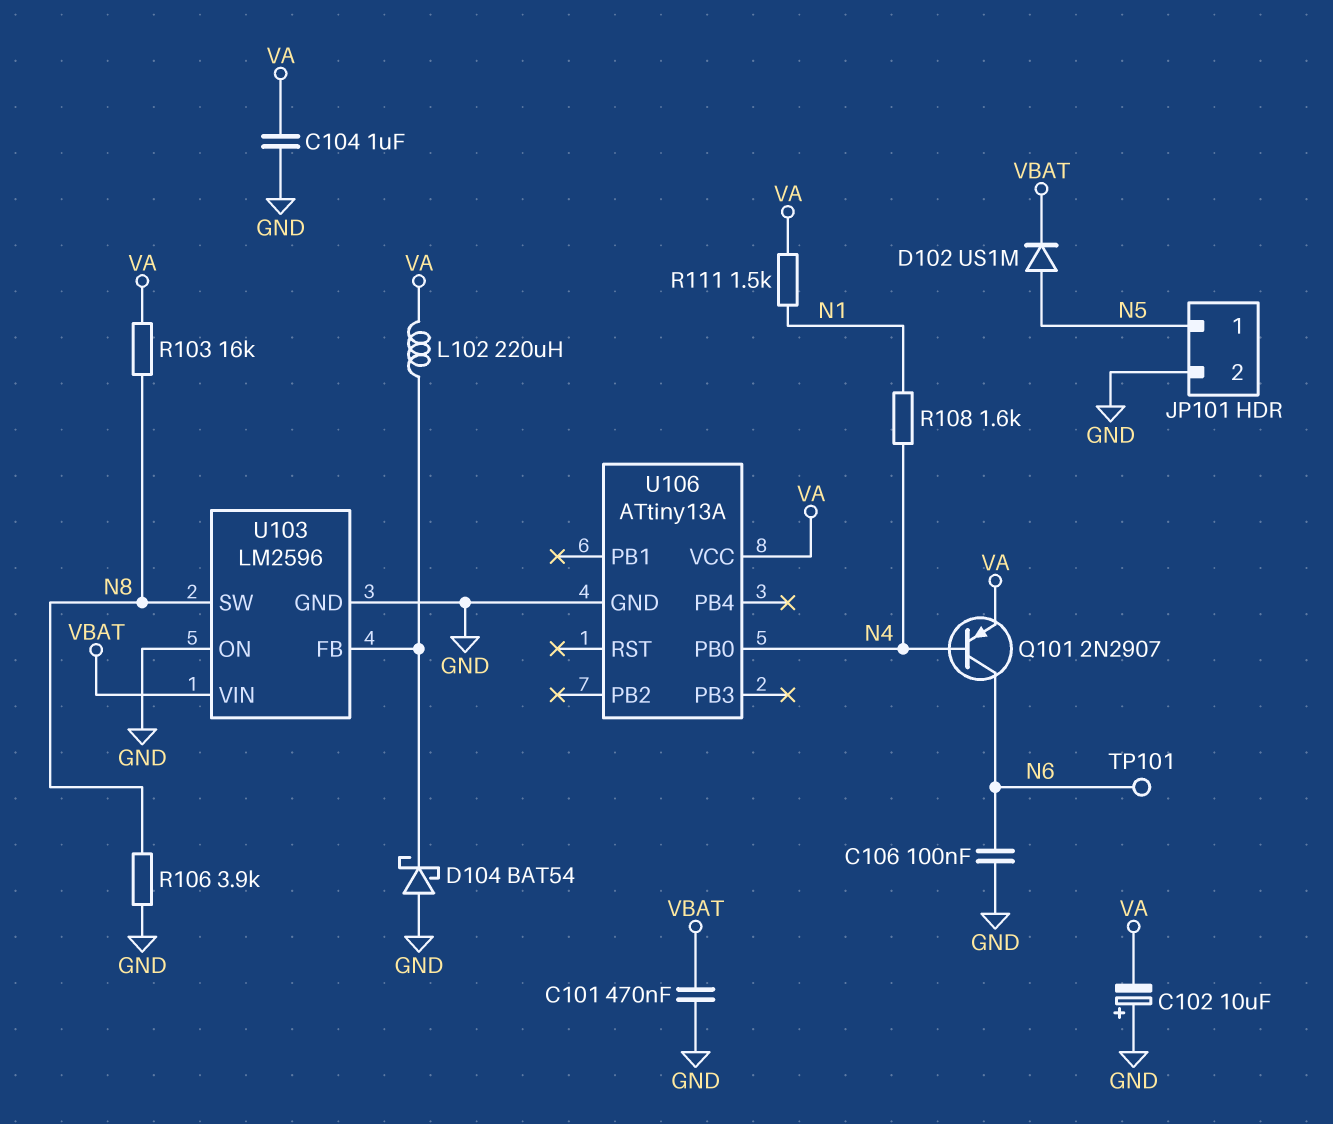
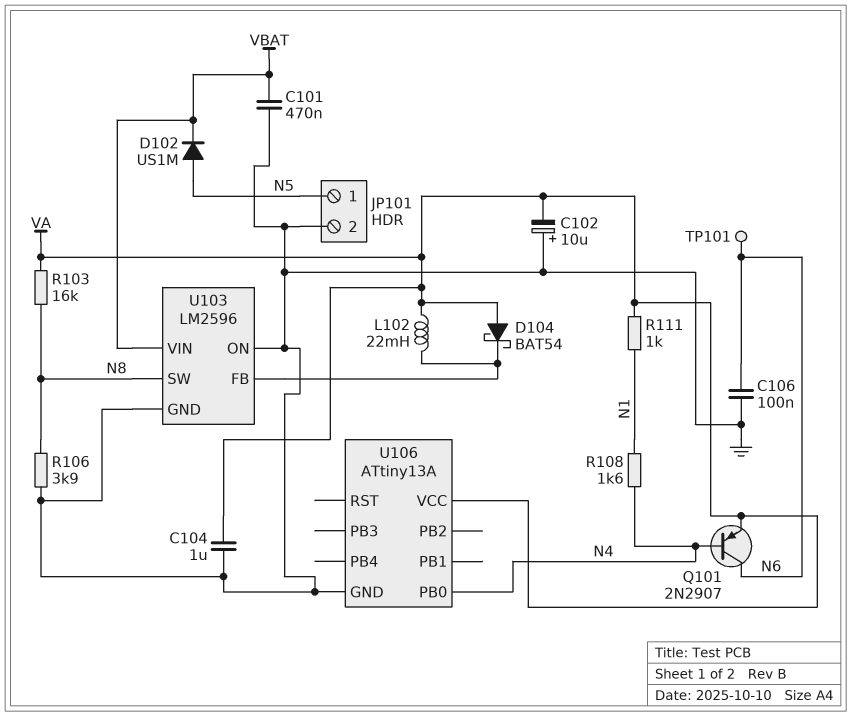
D104: schottky BAT54 (A GND, K U103/FB) -> schottky BAT54 (A VA, K U103/FB)
L102: 220uH (U103/FB, VA) -> 22mH (U103/FB, VA)
R111: 1.5k (N1, VA) -> 1k (N1, VA)

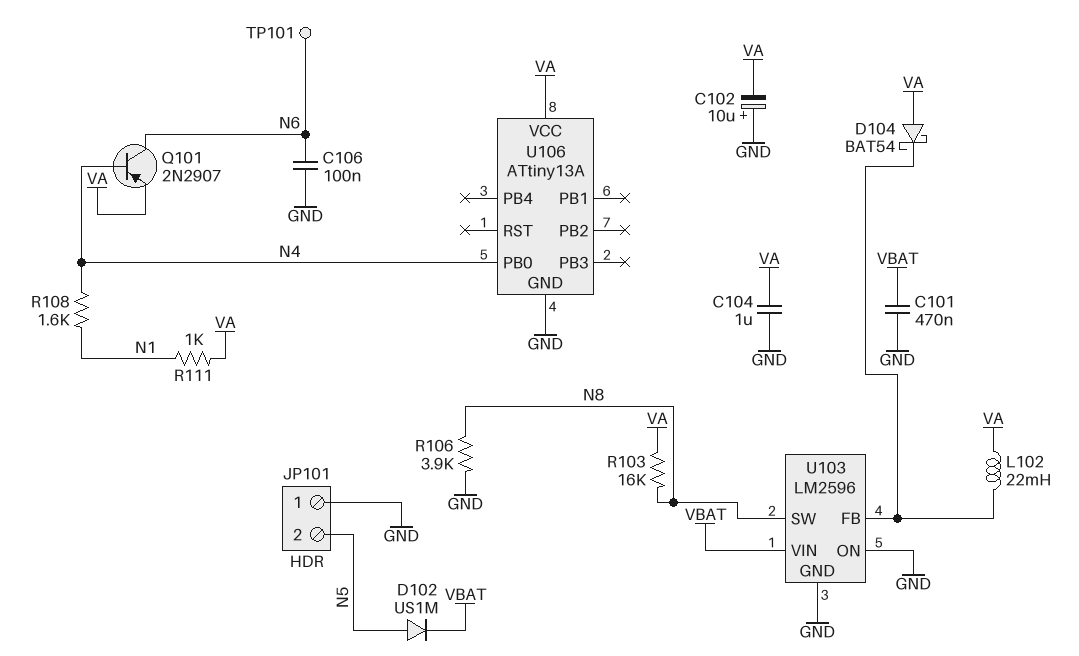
JP101 pin 1: N5 -> GND
JP101 pin 2: GND -> N5

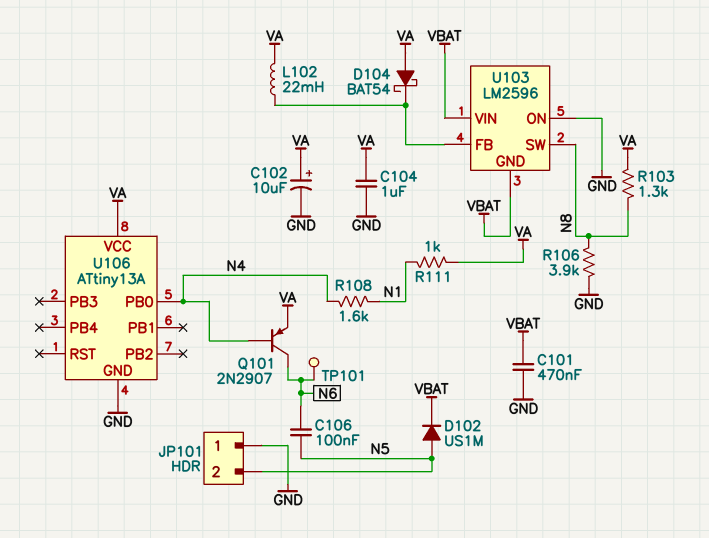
C102: 10uF (plus GND, minus VA) -> 10uF (plus VA, minus GND)
C106: 100nF (GND, N6) -> 100nF (N5, N6)
R103: 16k (N8, VA) -> 1.3k (N8, VA)
U103 pin GND: GND -> VBAT

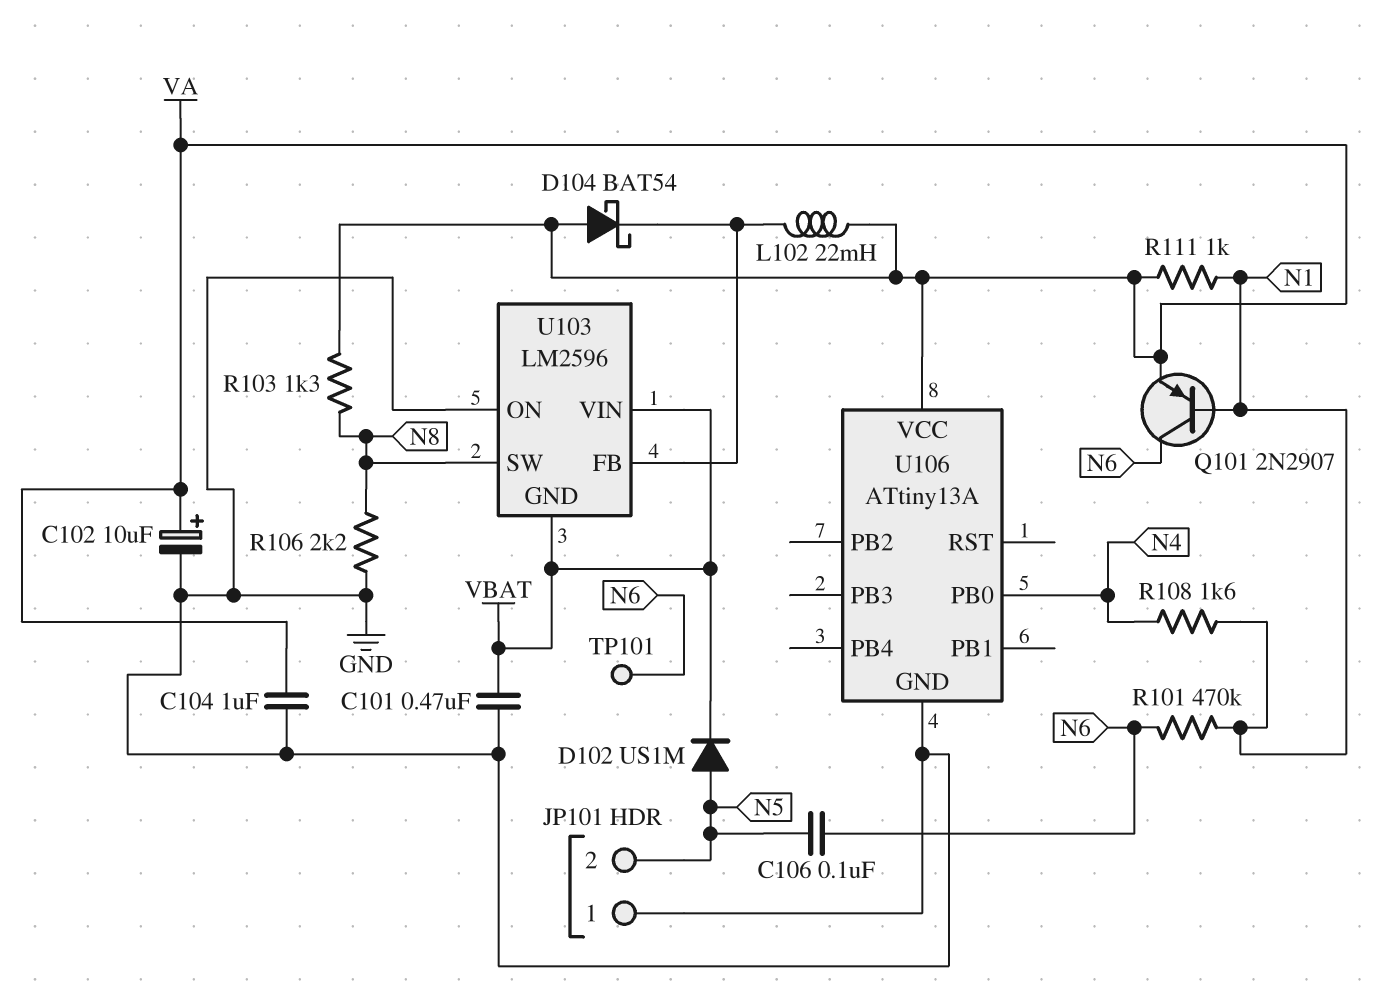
Q101: PNP 2N2907 (B N4, C N6, E VA) -> PNP 2N2907 (B N1, C N6, E VA)
R101: none -> 470k (N1, N6)
R106: 3.9k (GND, N8) -> 2.2k (GND, N8)

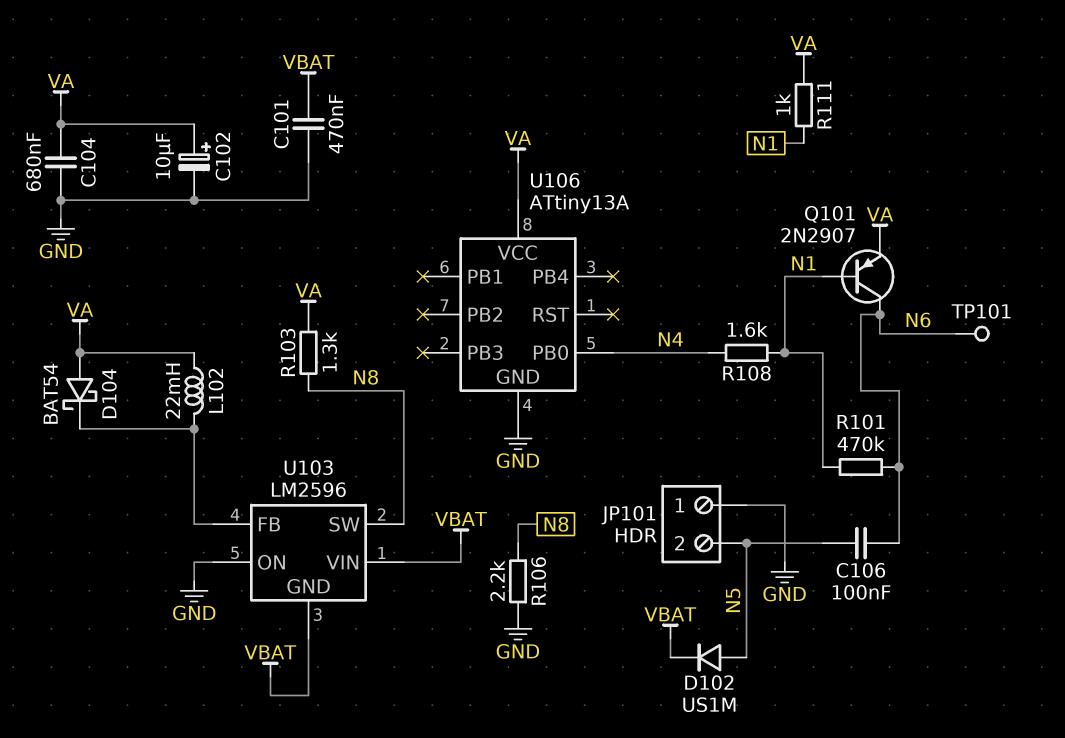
C104: 1uF (GND, VA) -> 680nF (GND, VA)

